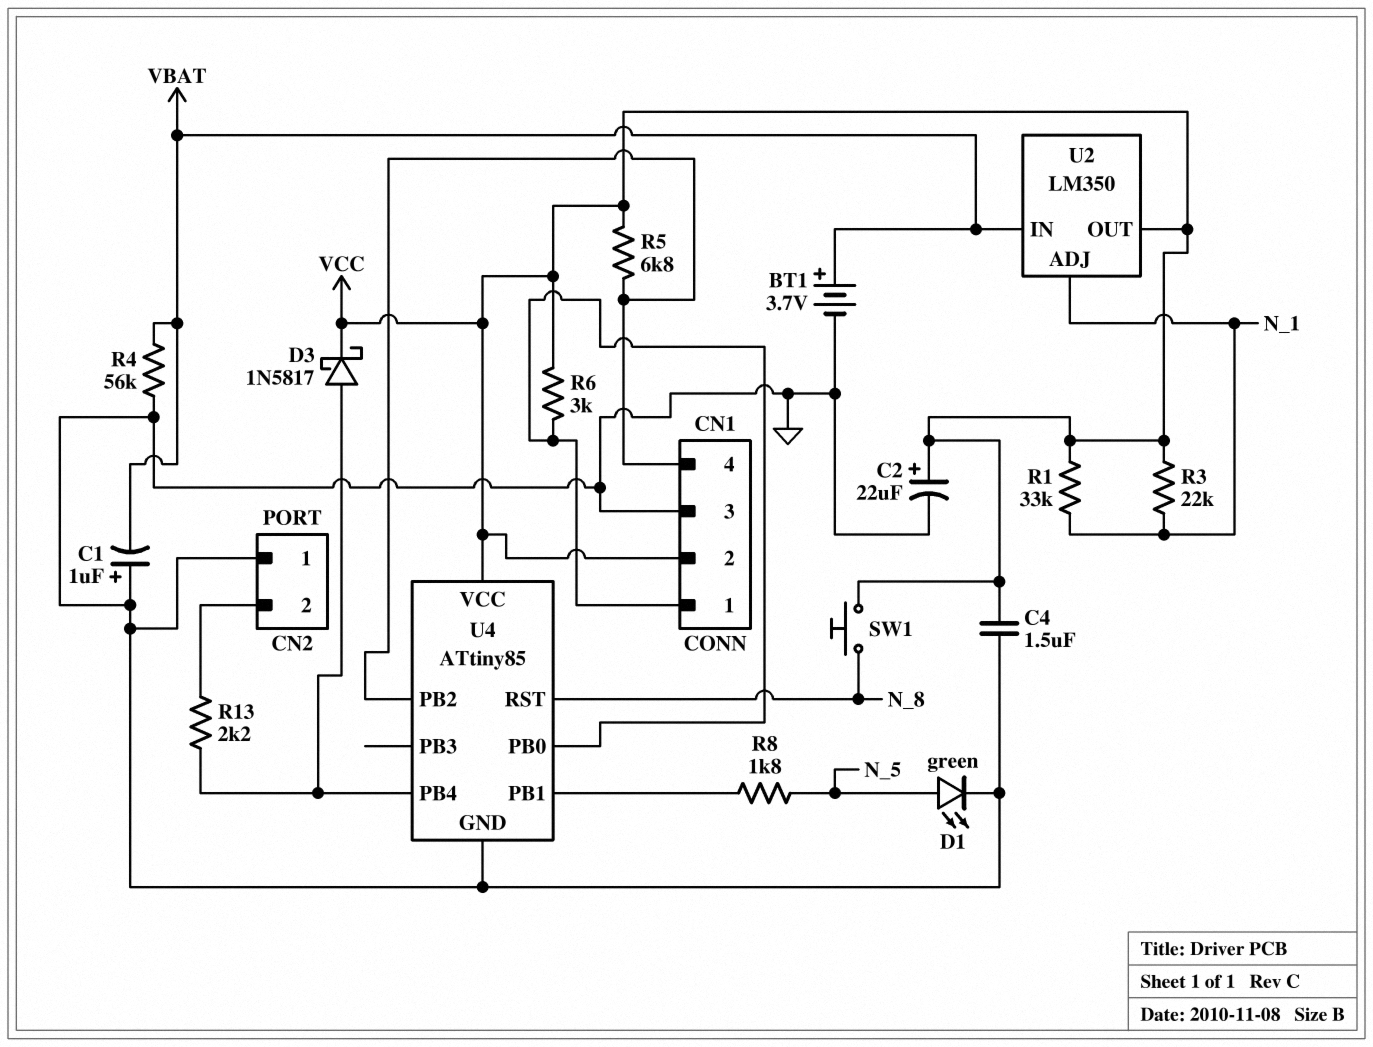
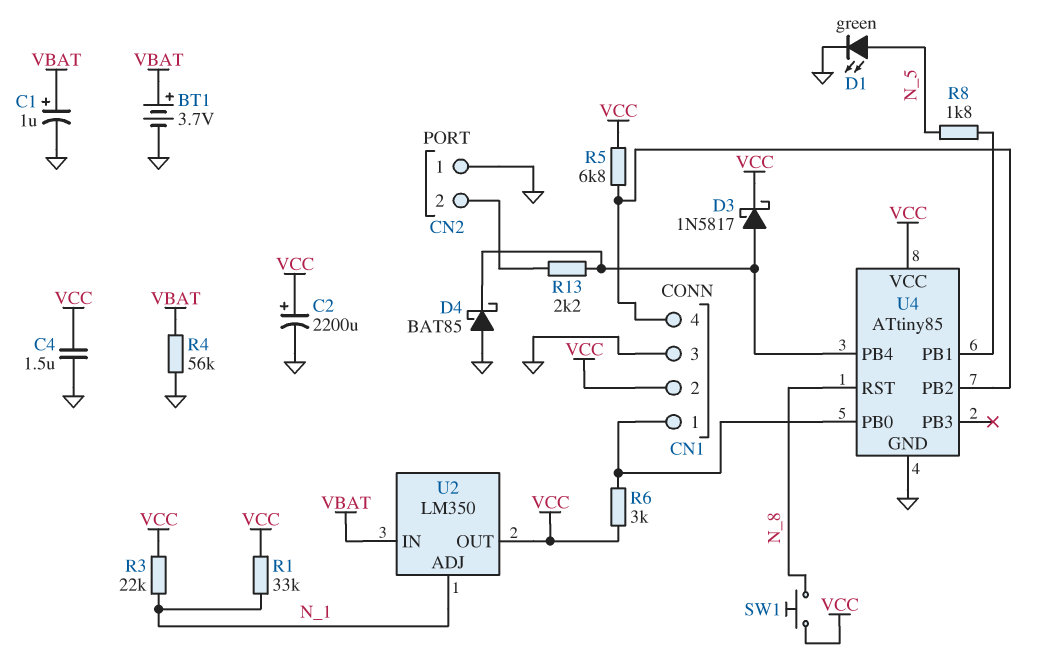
C1: 1uF (plus GND, minus VBAT) -> 1uF (plus VBAT, minus GND)
C2: 22uF (plus VCC, minus GND) -> 2200uF (plus VCC, minus GND)
D4: none -> schottky BAT85 (A GND, K U4/PB4)

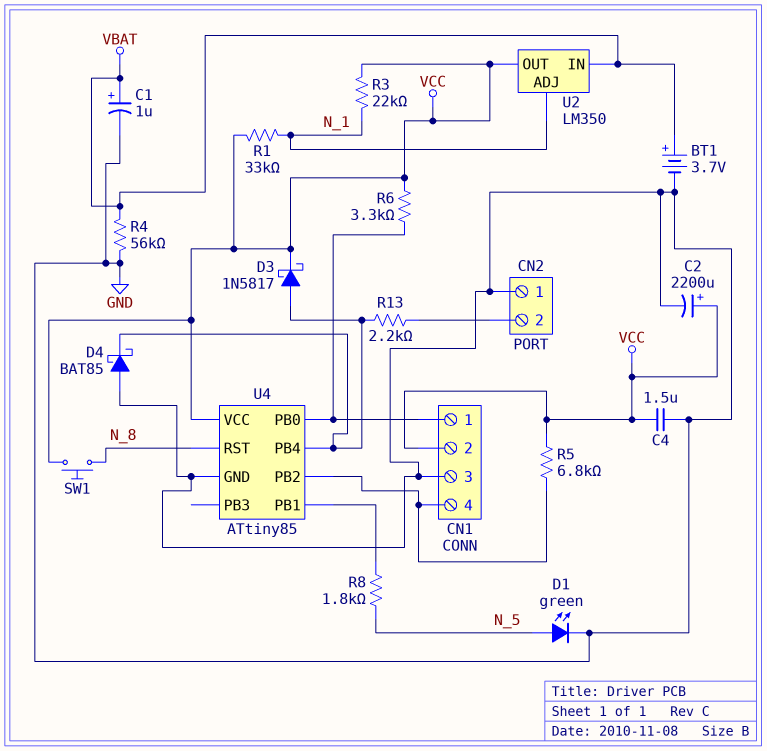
R6: 3k (CN1/1, VCC) -> 3.3k (CN1/1, VCC)

